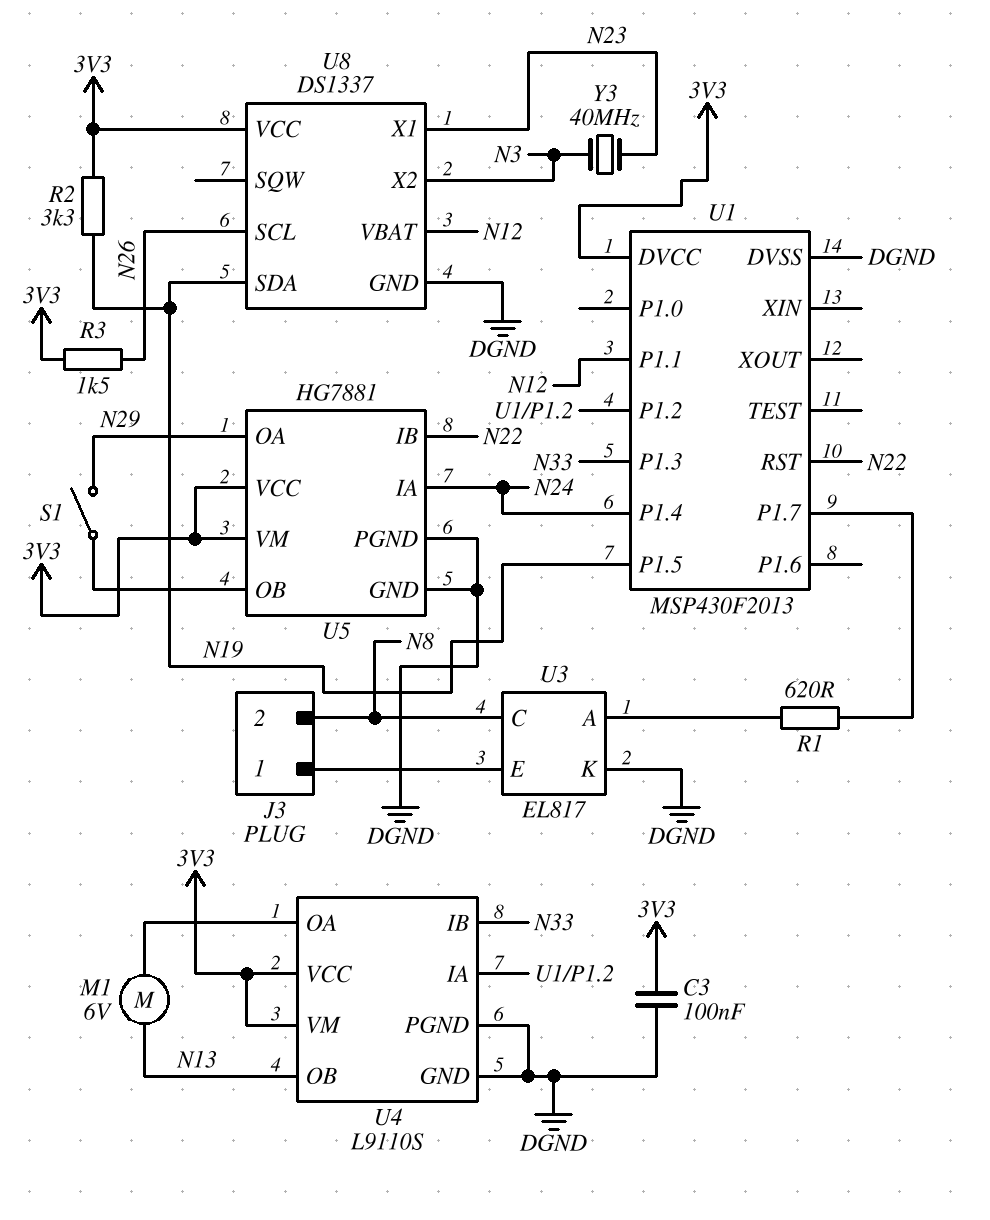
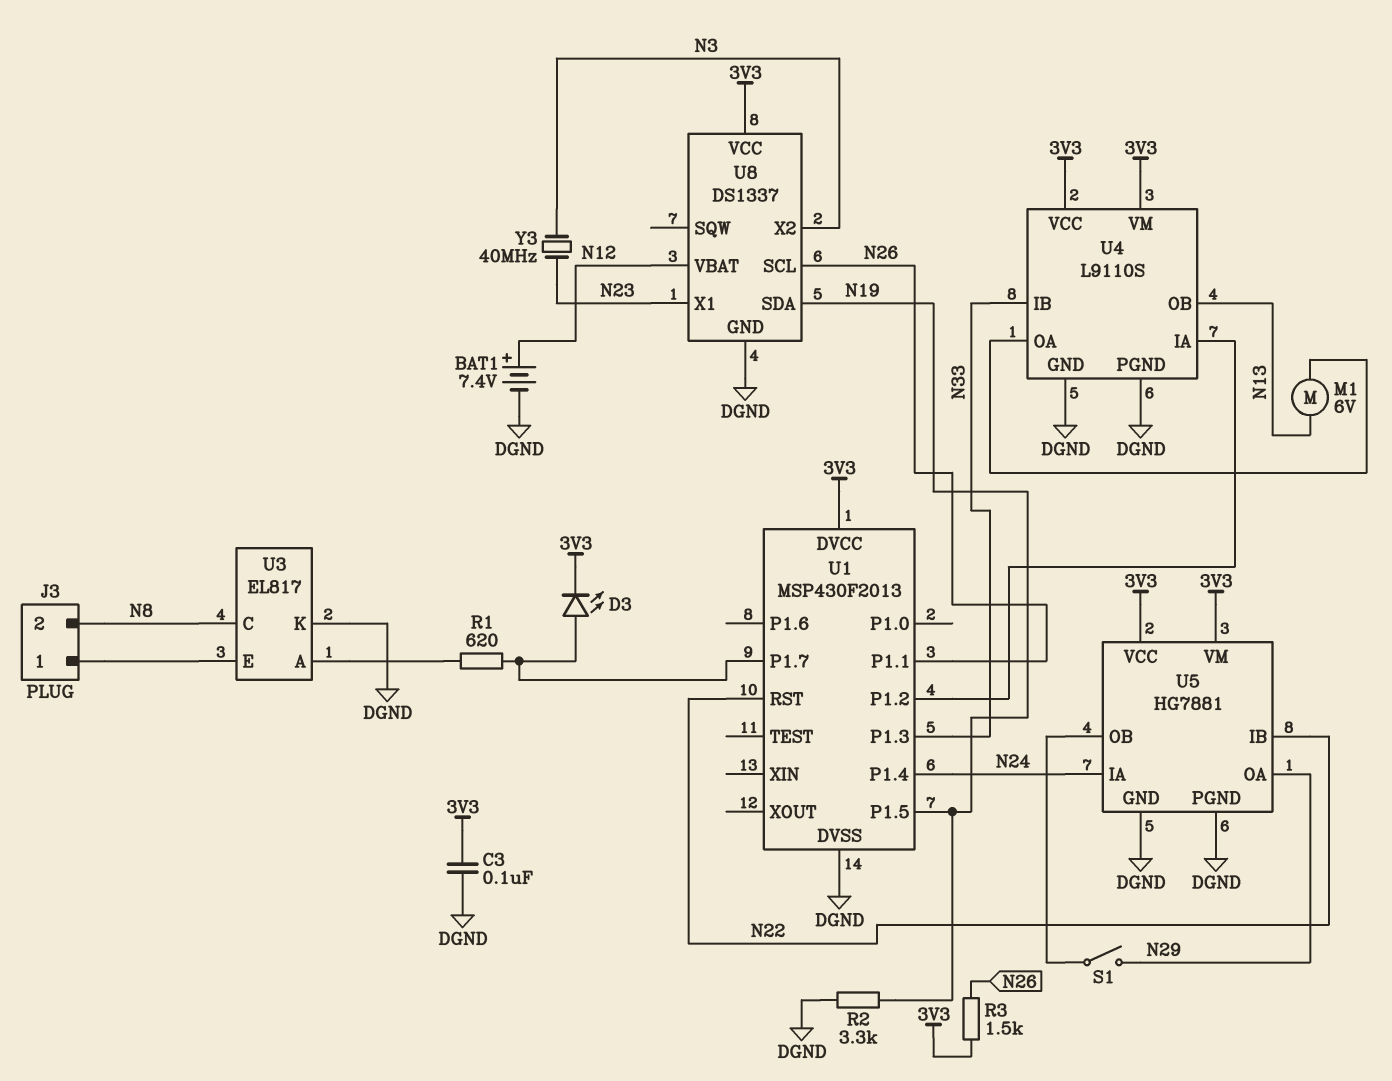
BAT1: none -> 7.4V (plus N12, minus DGND)
D3: none -> LED (A U1/P1.7, K 3V3)
R2: 3.3k (3V3, N19) -> 3.3k (DGND, N19)
U1 pin P1.1: N12 -> N26

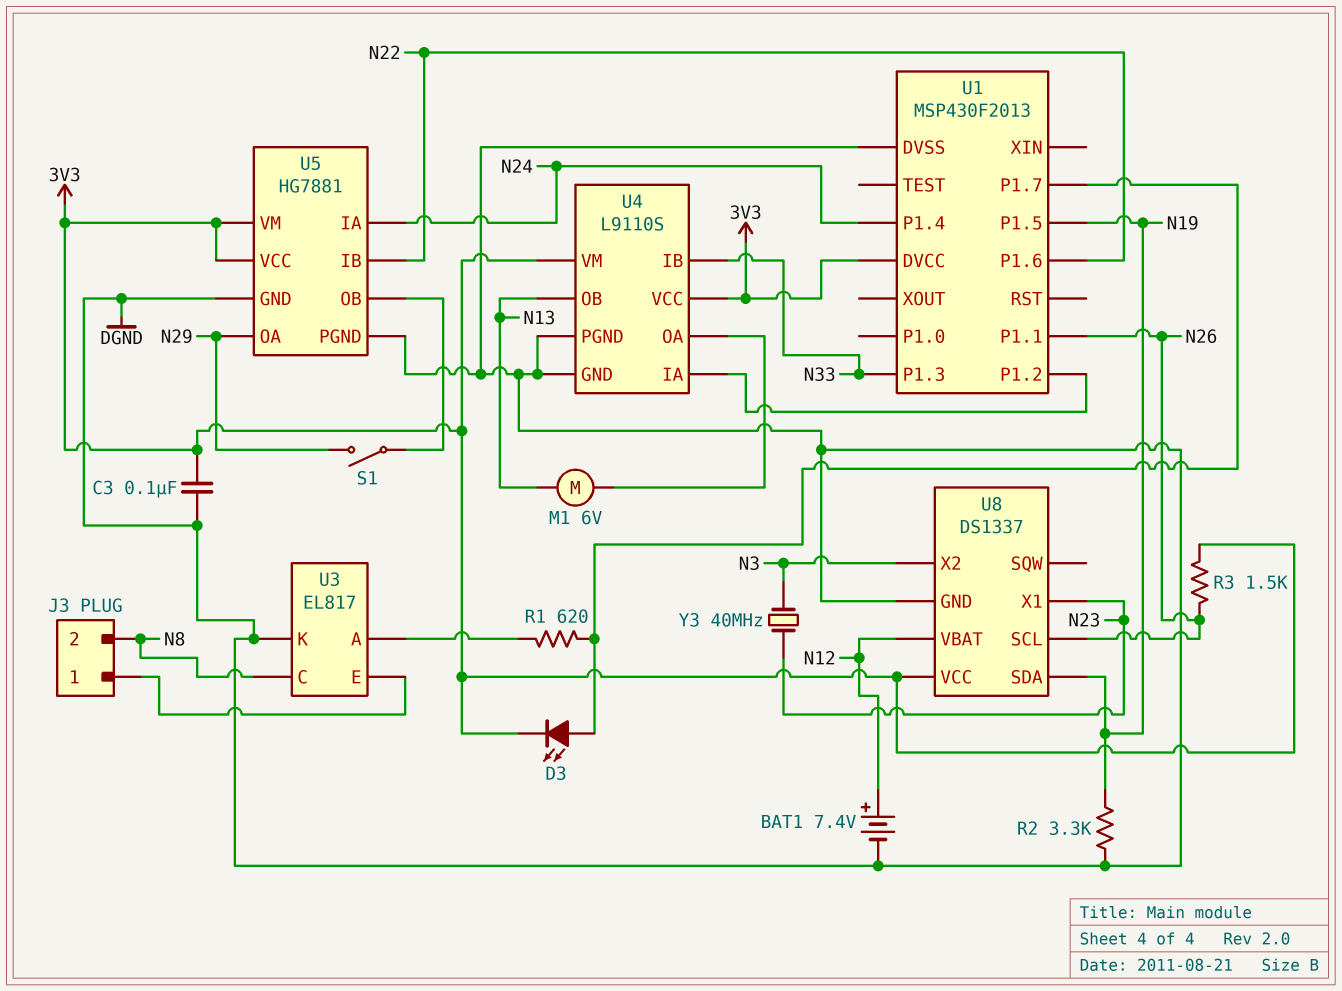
U1 pin P1.6: none -> N22
U1 pin RST: N22 -> none

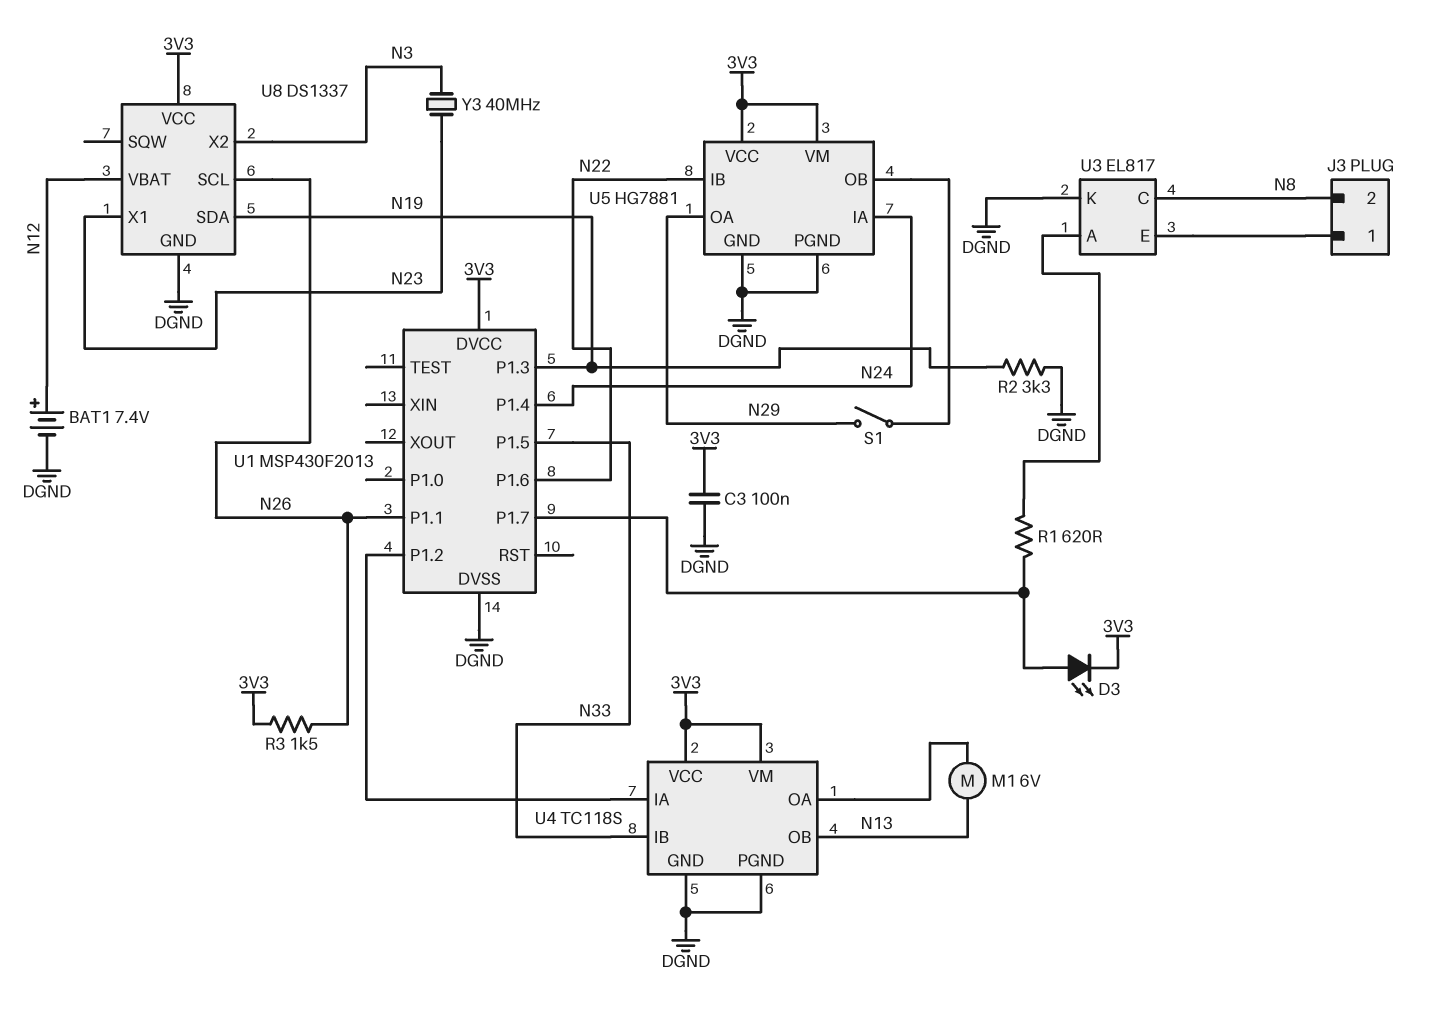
U1 pin P1.3: N33 -> N19
U1 pin P1.5: N19 -> N33
U4: L9110S -> TC118S

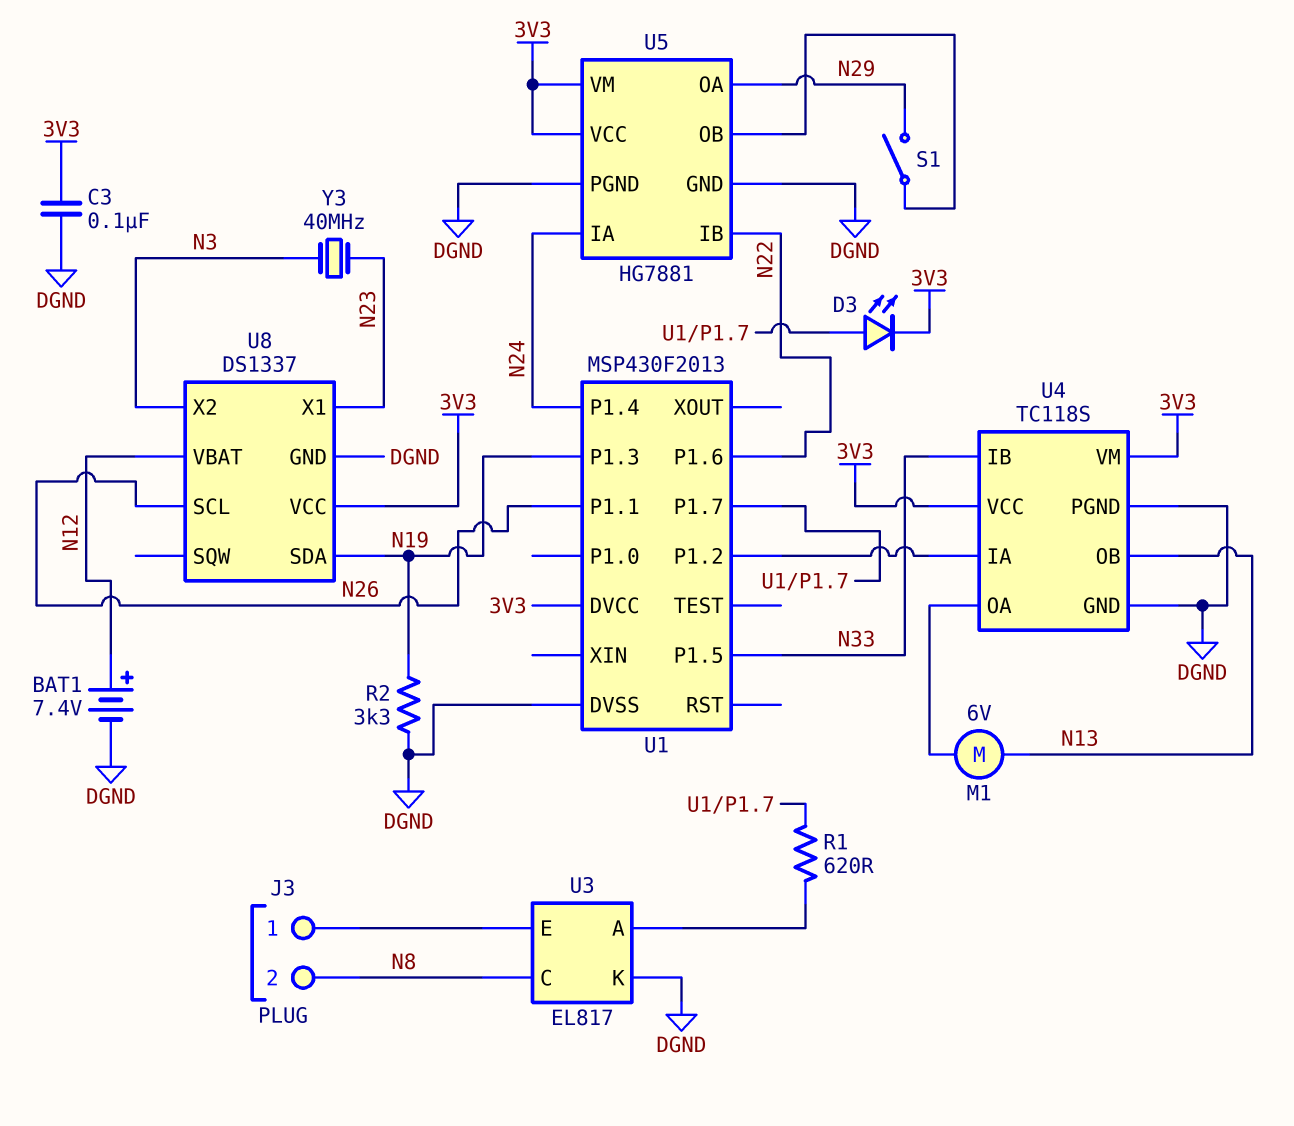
R3: 1.5k (3V3, N26) -> none

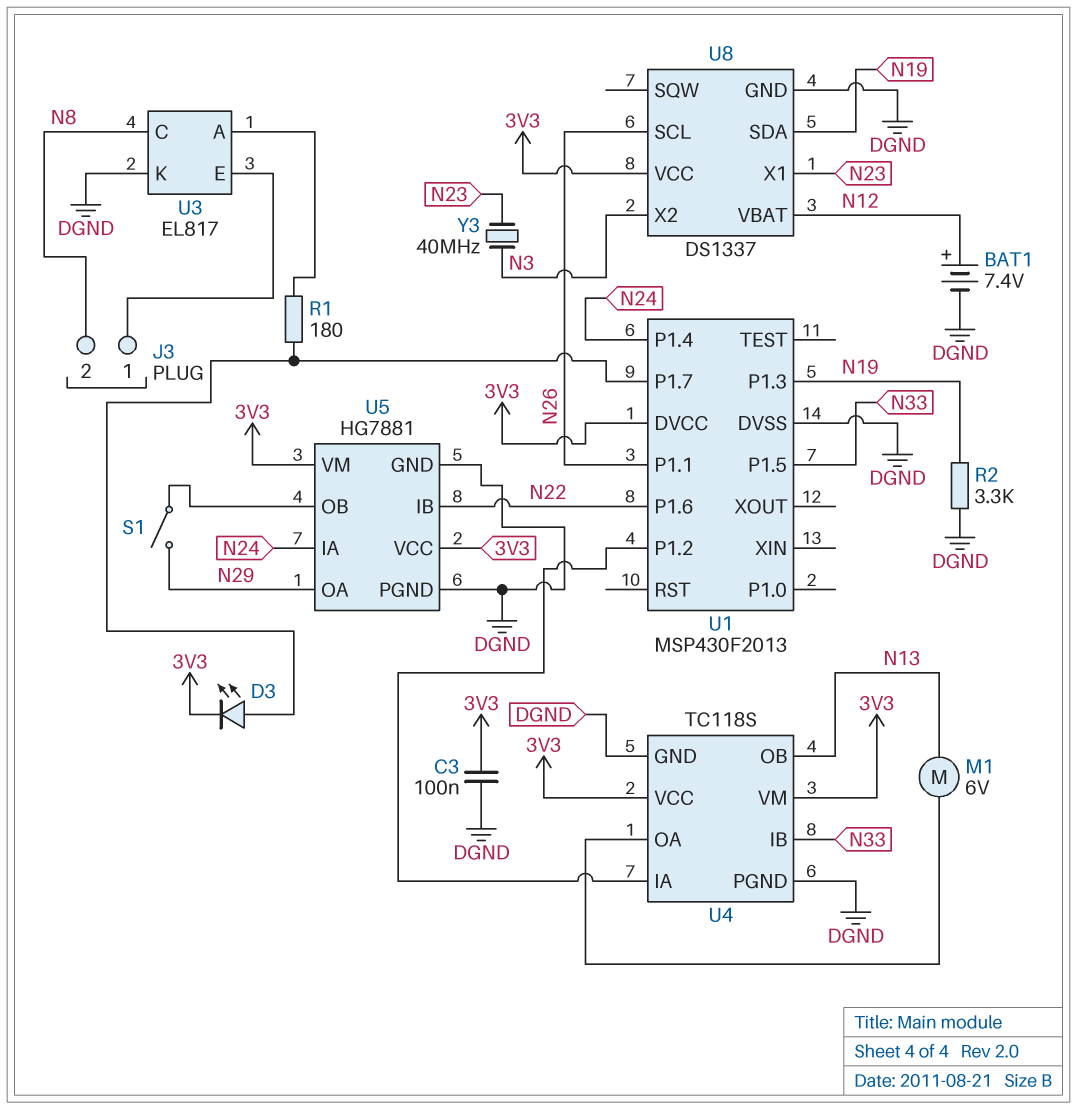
R1: 620 (U1/P1.7, U3/A) -> 180 (U1/P1.7, U3/A)

